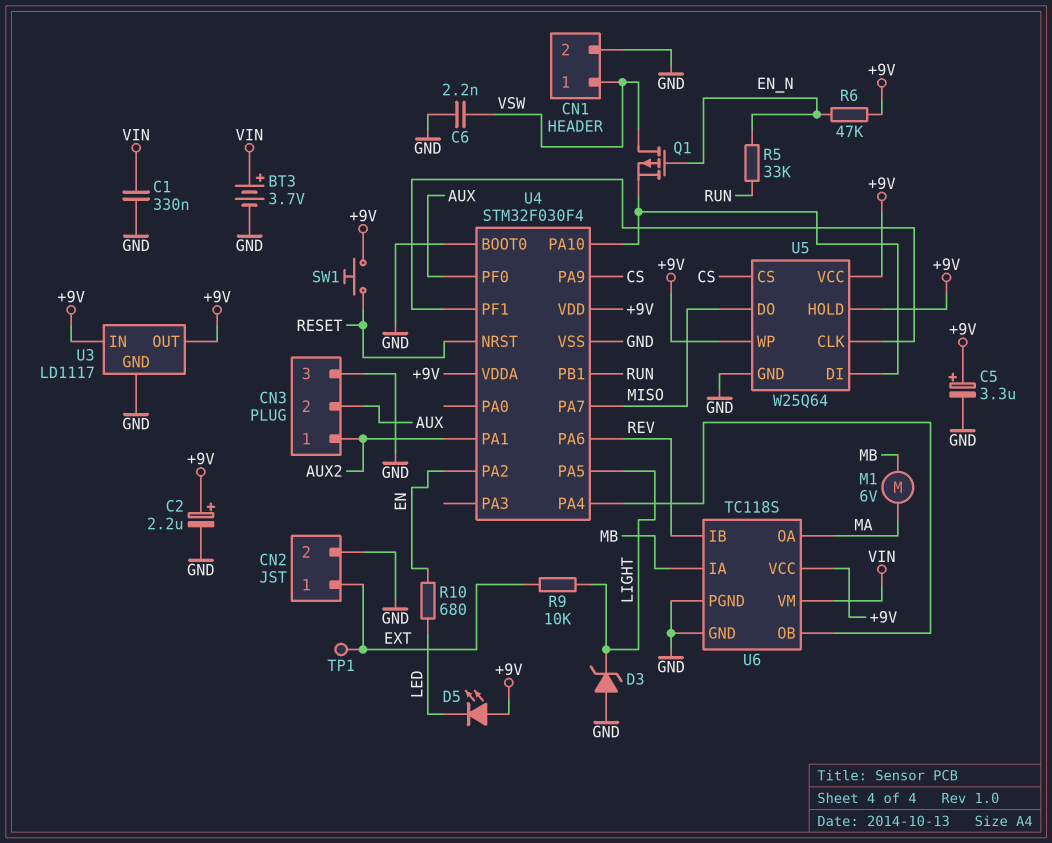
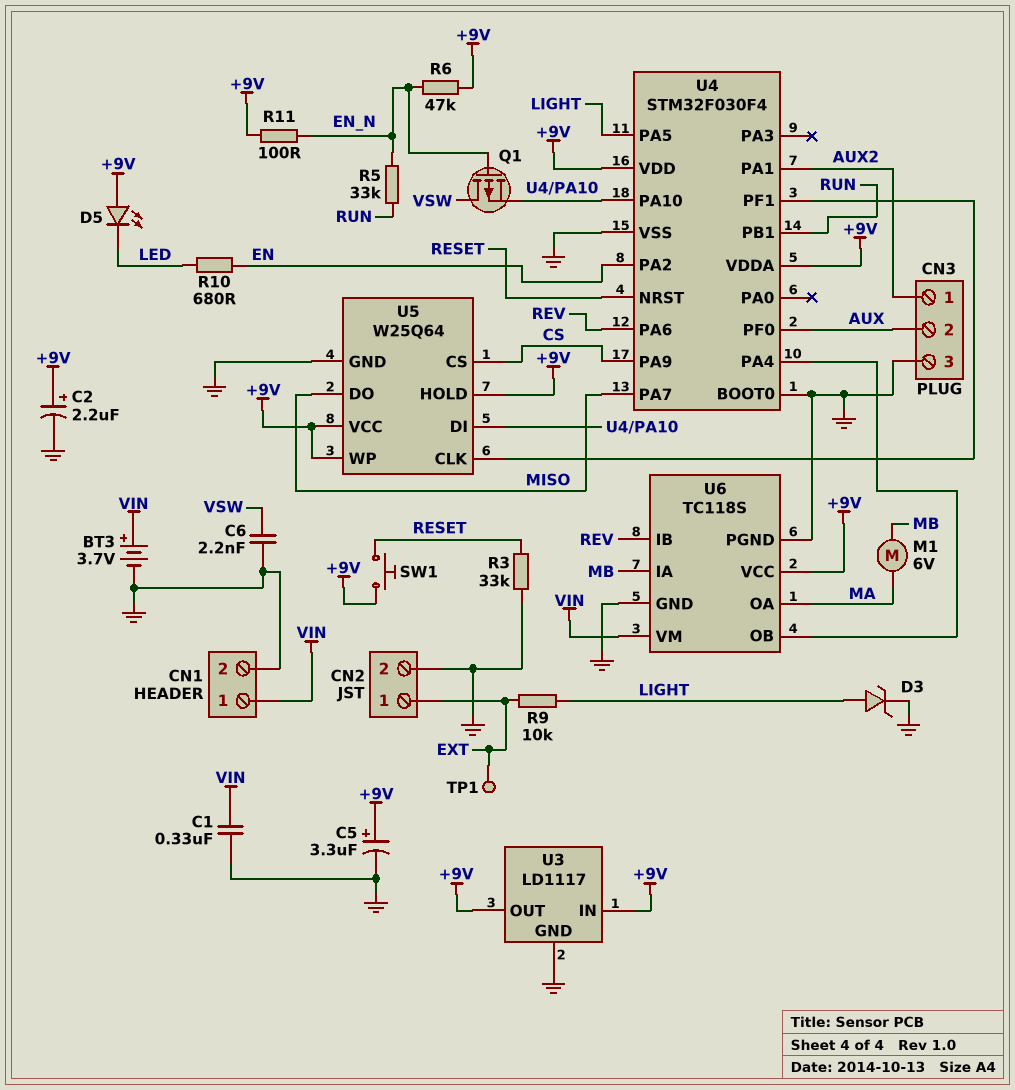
CN1 pin 1: VSW -> VIN
D3: zener (A GND, K LIGHT) -> zener (A LIGHT, K GND)
R3: none -> 33k (GND, RESET)
R11: none -> 100 (+9V, EN_N)

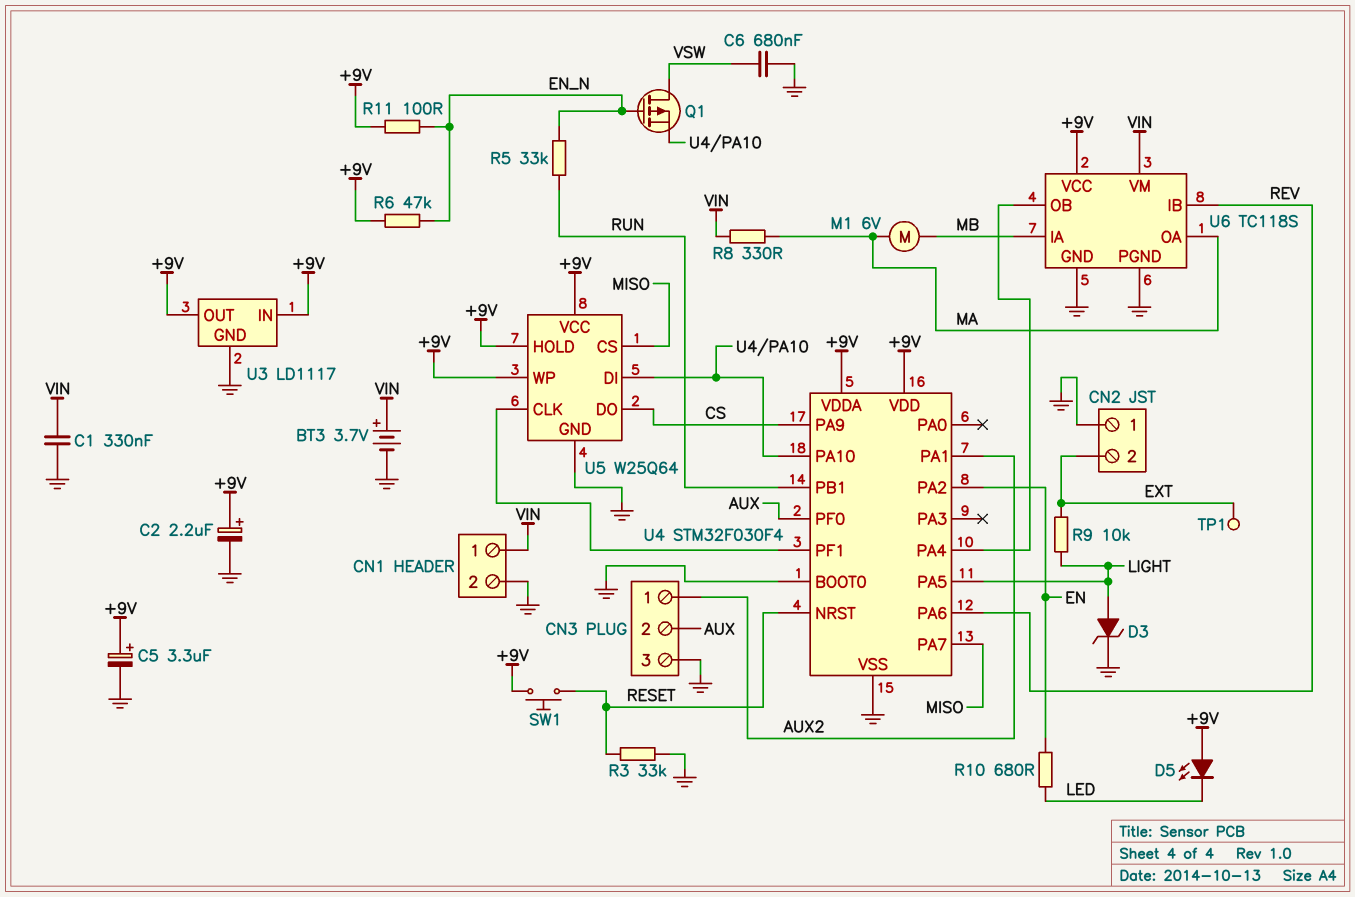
C6: 2.2nF (GND, VSW) -> 680nF (GND, VSW)
CN2 pin 1: EXT -> GND
CN2 pin 2: GND -> EXT
R8: none -> 330 (MA, VIN)
U5 pin CS: CS -> MISO
U5 pin DO: MISO -> CS

